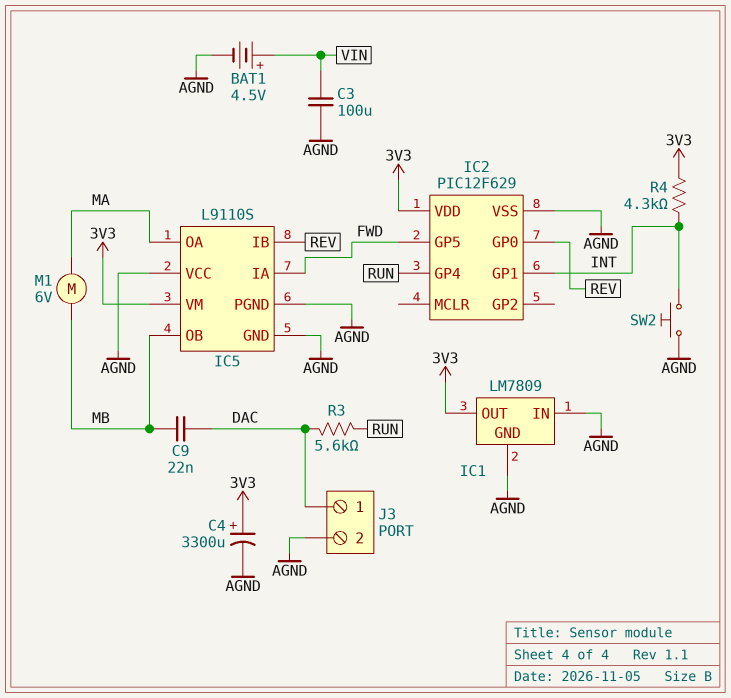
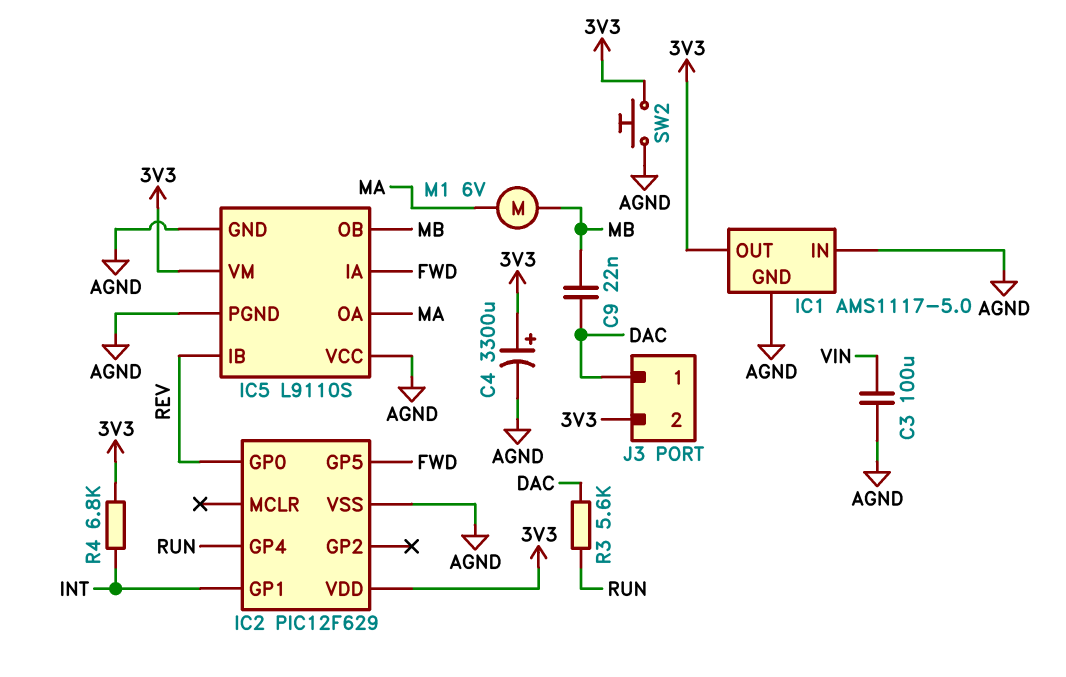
BAT1: 4.5V (plus VIN, minus AGND) -> none
IC1: LM7809 -> AMS1117-5.0
J3 pin 2: AGND -> 3V3
R4: 4.3k (3V3, INT) -> 6.8k (3V3, INT)
SW2: button (AGND, INT) -> button (3V3, AGND)

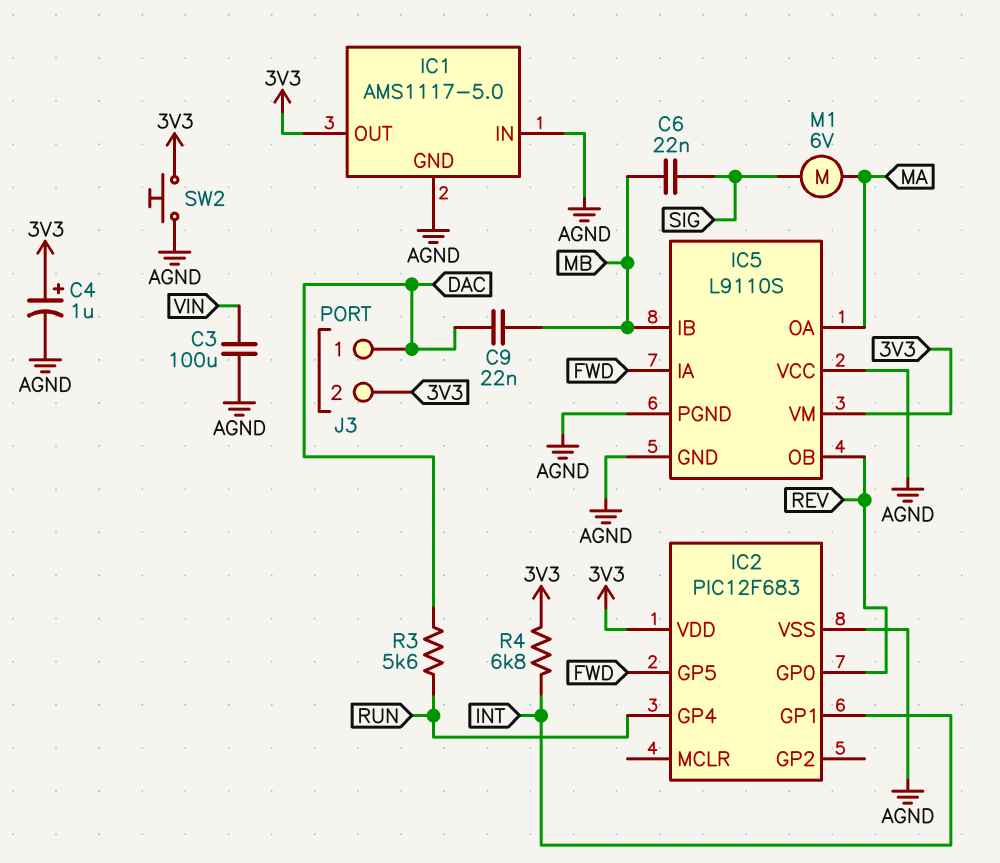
C4: 3300uF (plus 3V3, minus AGND) -> 1uF (plus 3V3, minus AGND)
C6: none -> 22nF (MB, SIG)
IC2: PIC12F629 -> PIC12F683
IC5 pin IB: REV -> MB
IC5 pin OB: MB -> REV
M1: motor 6V (MA, MB) -> motor 6V (MA, SIG)

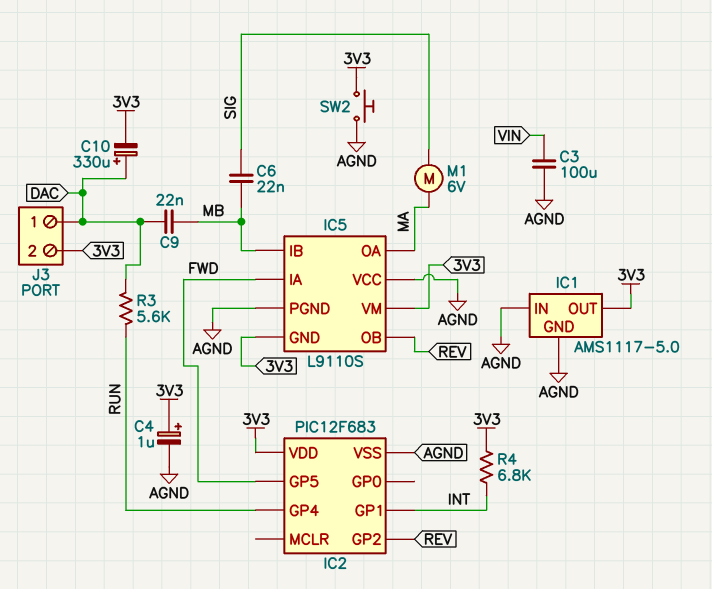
C10: none -> 330uF (plus DAC, minus 3V3)
IC2 pin GP0: REV -> none
IC2 pin GP2: none -> REV
IC5 pin GND: AGND -> 3V3

